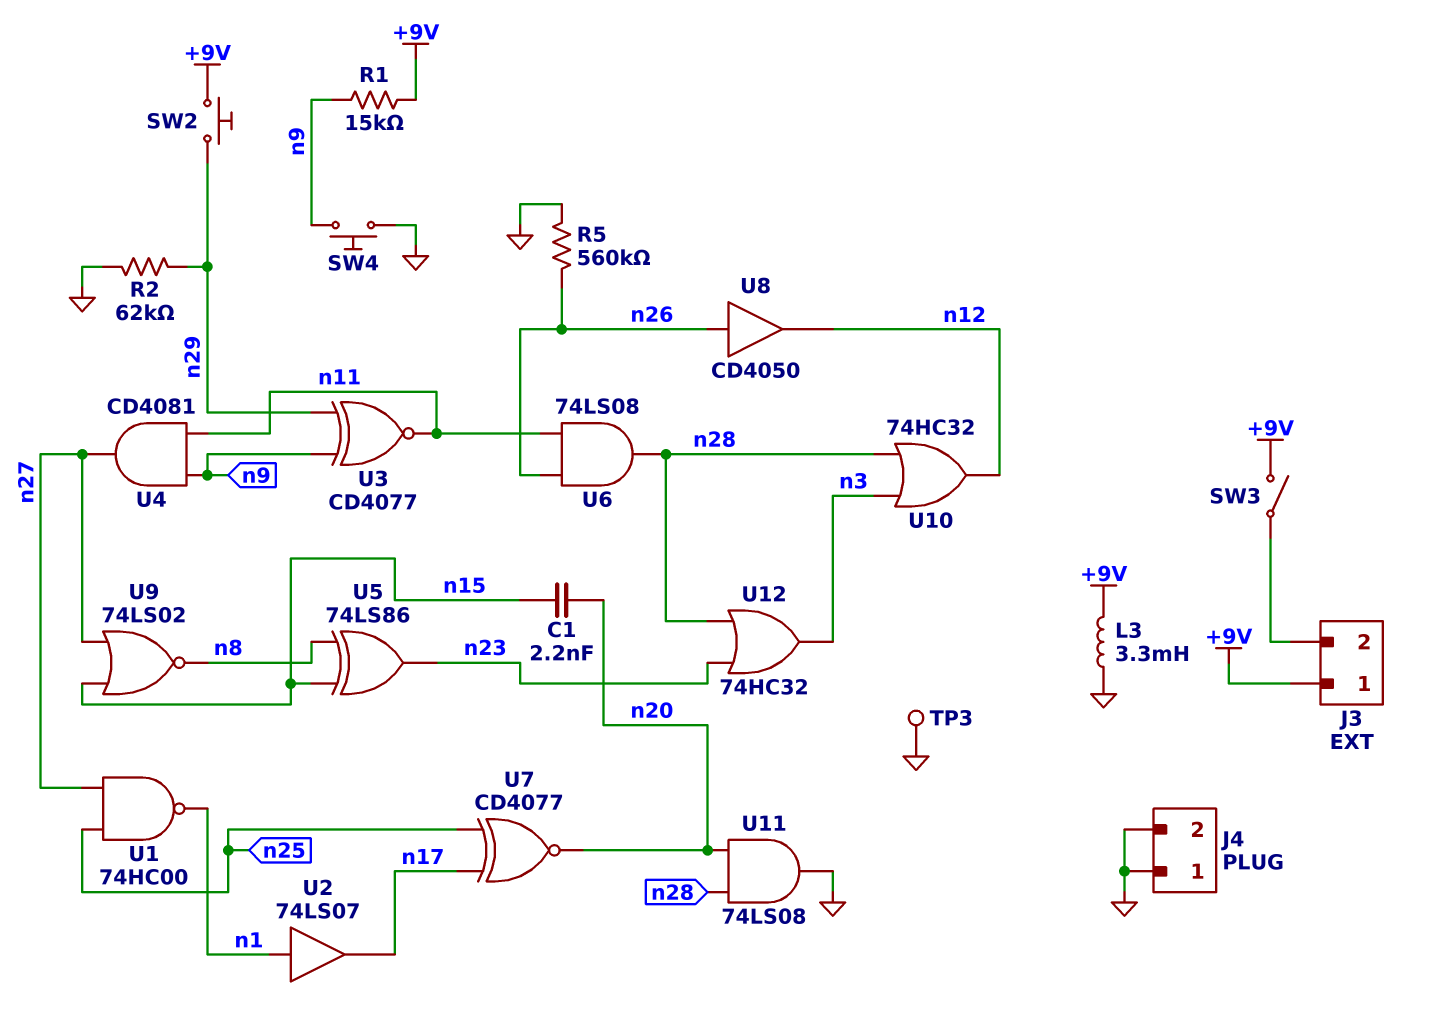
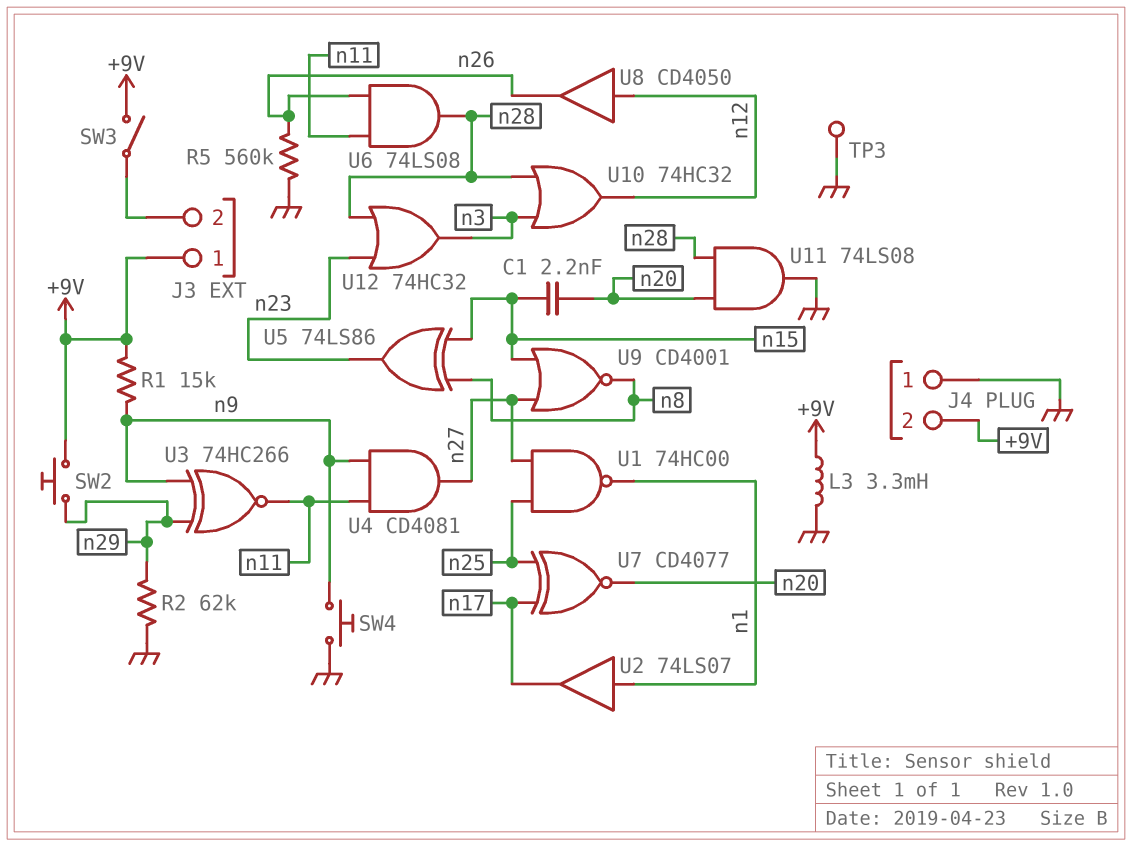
J4 pin 2: GND -> +9V
U3: XNOR CD4077 (in n9, in n29, out n11) -> XNOR 74HC266 (in n9, in n29, out n11)
U8: buffer CD4050 (in n26, out n12) -> buffer CD4050 (in n12, out n26)
U9: NOR 74LS02 (in n15, in n27, out n8) -> NOR CD4001 (in n15, in n27, out n8)

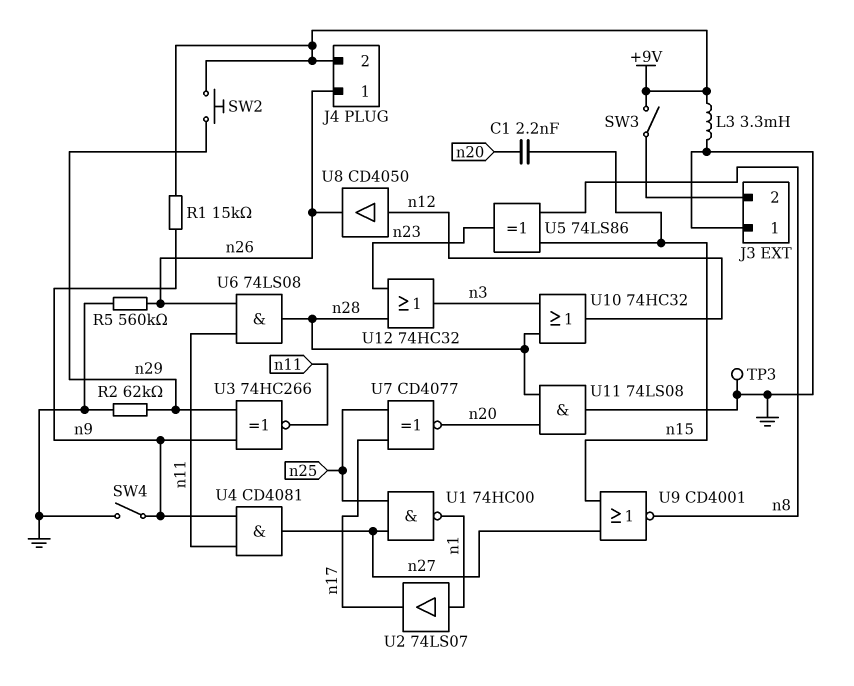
J3 pin 1: +9V -> GND
J4 pin 1: GND -> n26
SW4: button (GND, n9) -> switch (GND, n9)

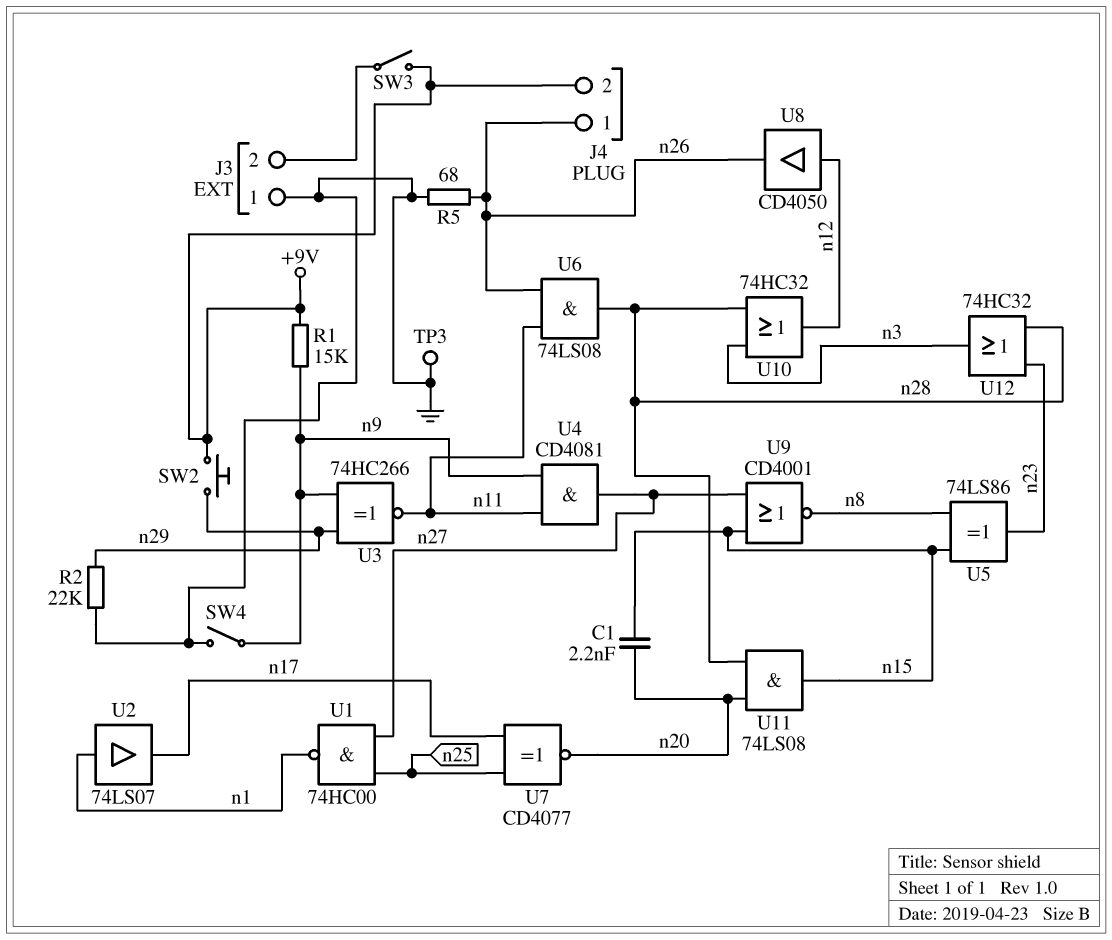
L3: 3.3mH (+9V, GND) -> none
R2: 62k (GND, n29) -> 22k (GND, n29)
R5: 560k (GND, n26) -> 68 (GND, n26)
U11: AND 74LS08 (in n20, in n28, out GND) -> AND 74LS08 (in n20, in n28, out n15)

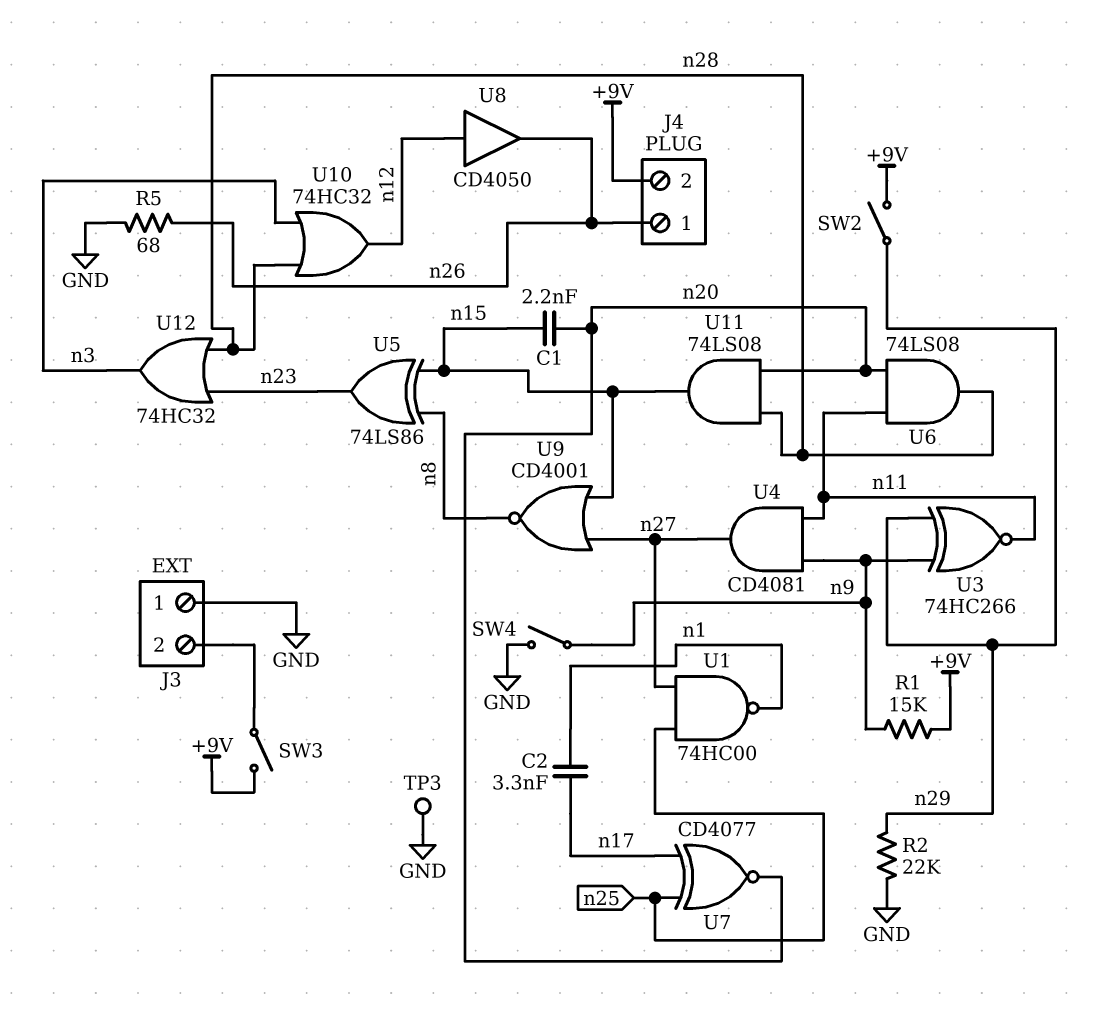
C2: none -> 3.3nF (n1, n17)
SW2: button (+9V, n29) -> switch (+9V, n29)
U2: buffer 74LS07 (in n1, out n17) -> none
U6: AND 74LS08 (in n11, in n26, out n28) -> AND 74LS08 (in n11, in n20, out n28)

